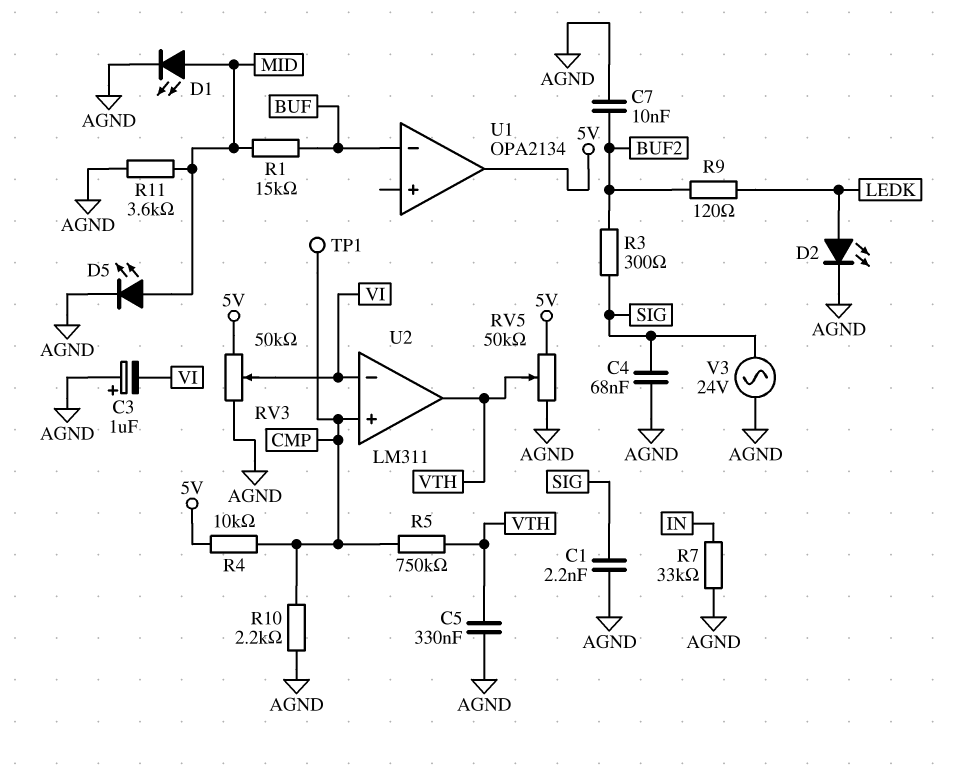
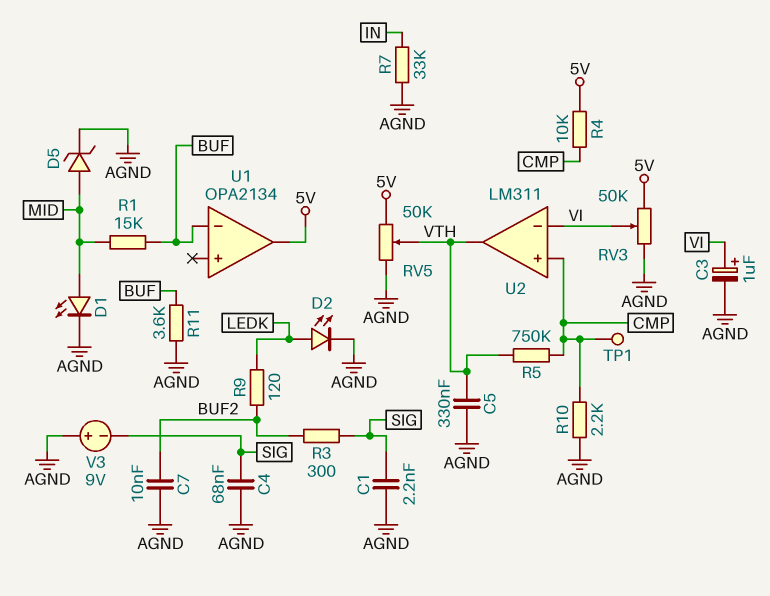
C3: 1uF (plus AGND, minus VI) -> 1uF (plus VI, minus AGND)
D5: LED (A MID, K AGND) -> zener (A MID, K AGND)
R11: 3.6k (AGND, MID) -> 3.6k (AGND, BUF)
V3: AC 24V (AGND, SIG) -> 9V (plus AGND, minus SIG)

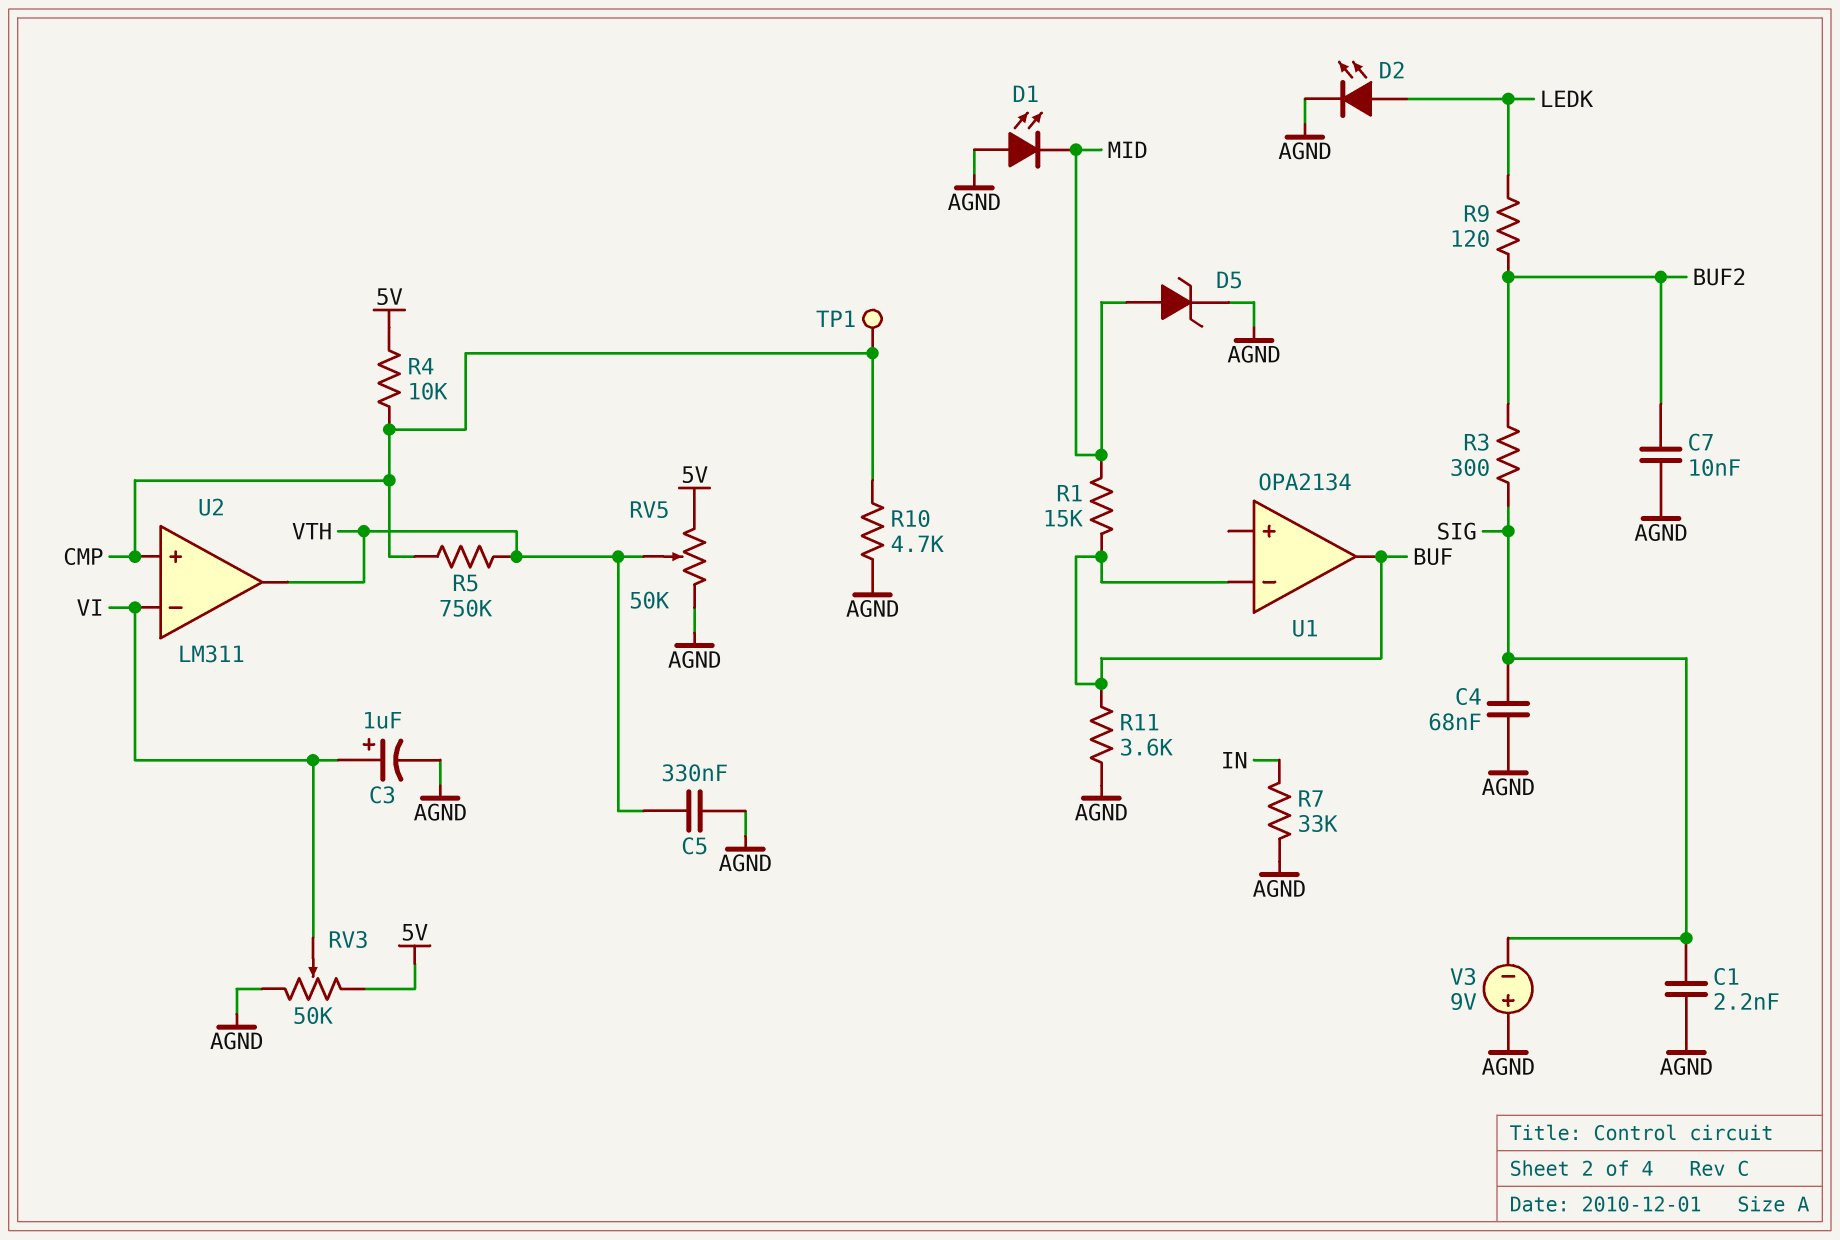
D1: LED (A MID, K AGND) -> LED (A AGND, K MID)
R10: 2.2k (AGND, CMP) -> 4.7k (AGND, CMP)
U1 pin out: 5V -> BUF

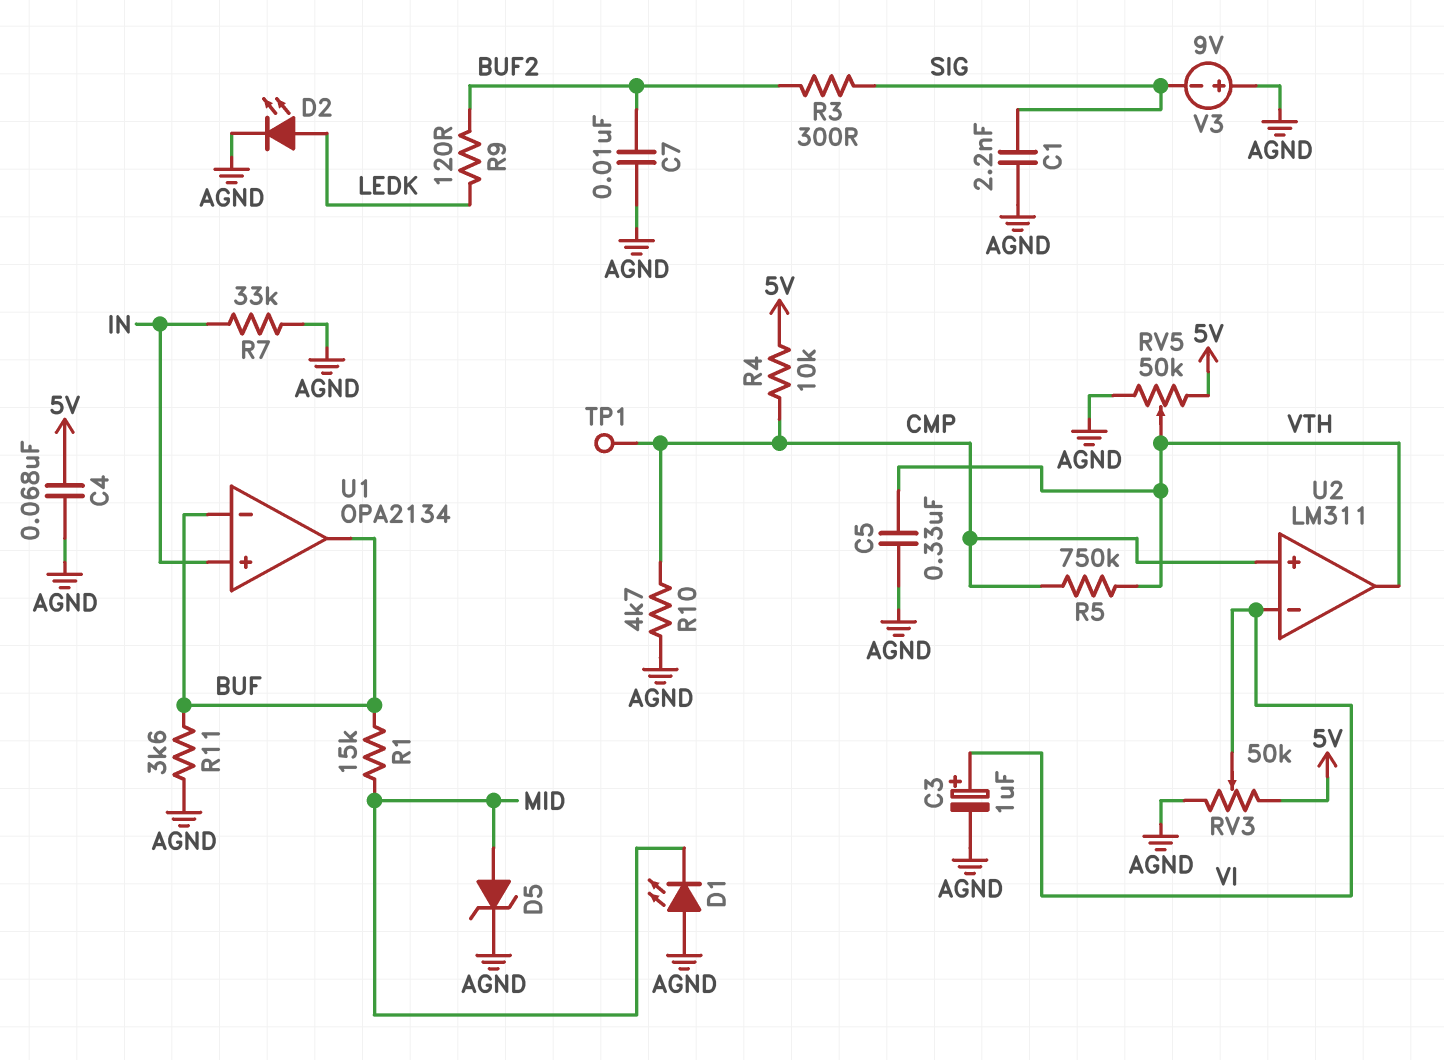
C4: 68nF (AGND, SIG) -> 68nF (5V, AGND)
U1 pin in+: none -> IN

